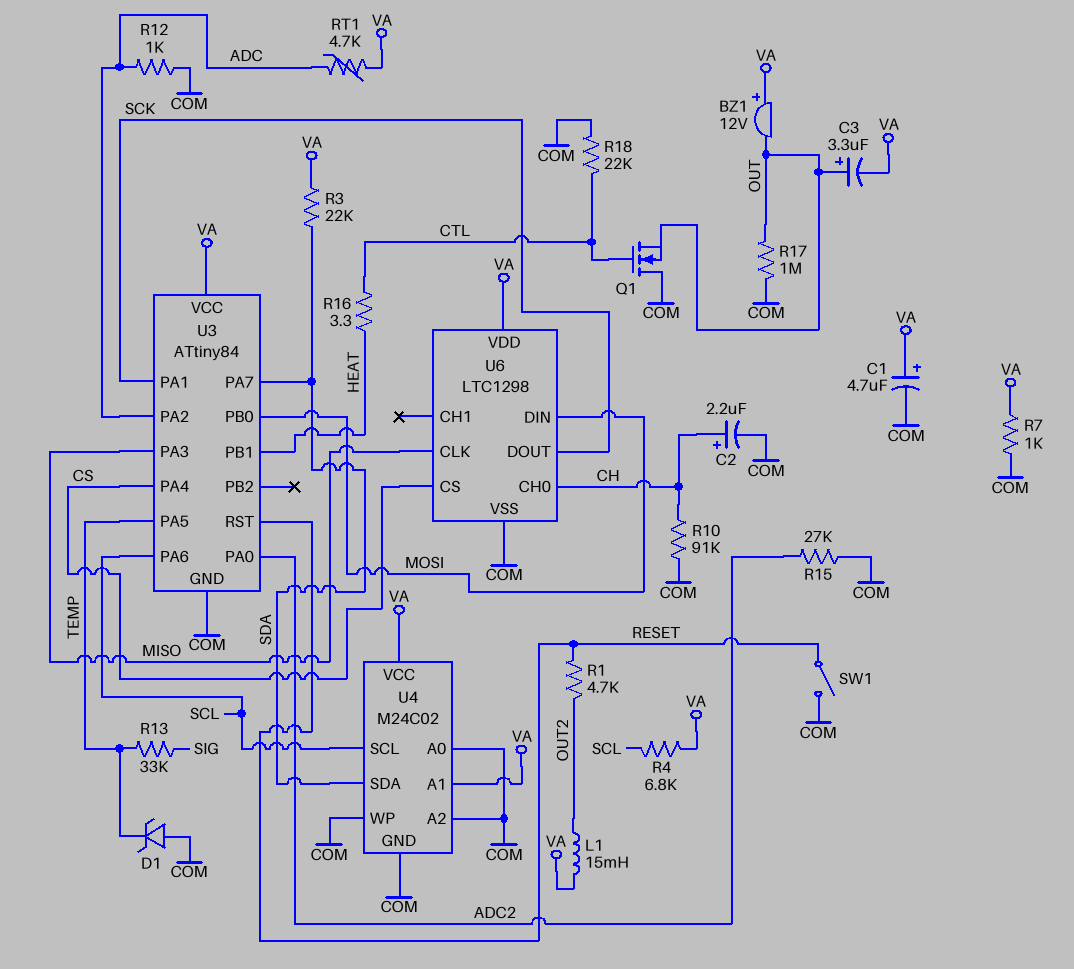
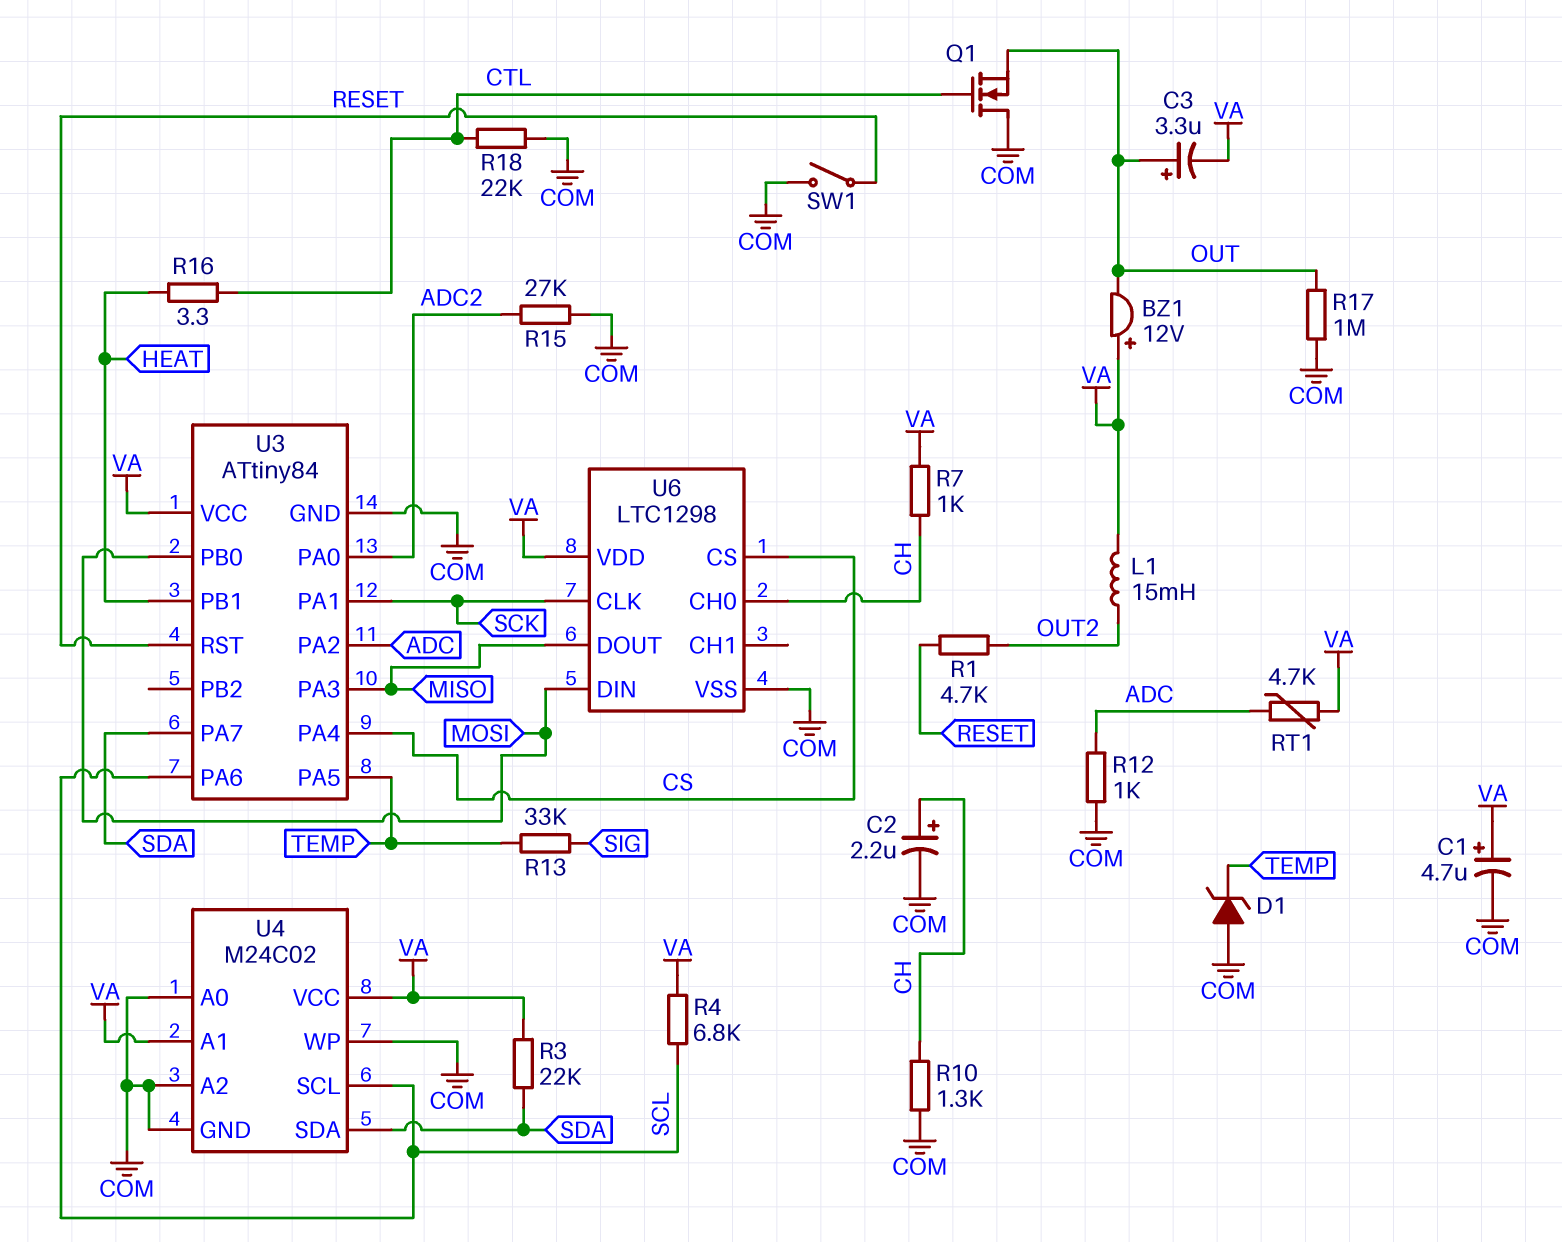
R7: 1k (COM, VA) -> 1k (CH, VA)
R10: 91k (CH, COM) -> 1.3k (CH, COM)
U6 pin CLK: MISO -> SCK
U6 pin DOUT: SCK -> MISO

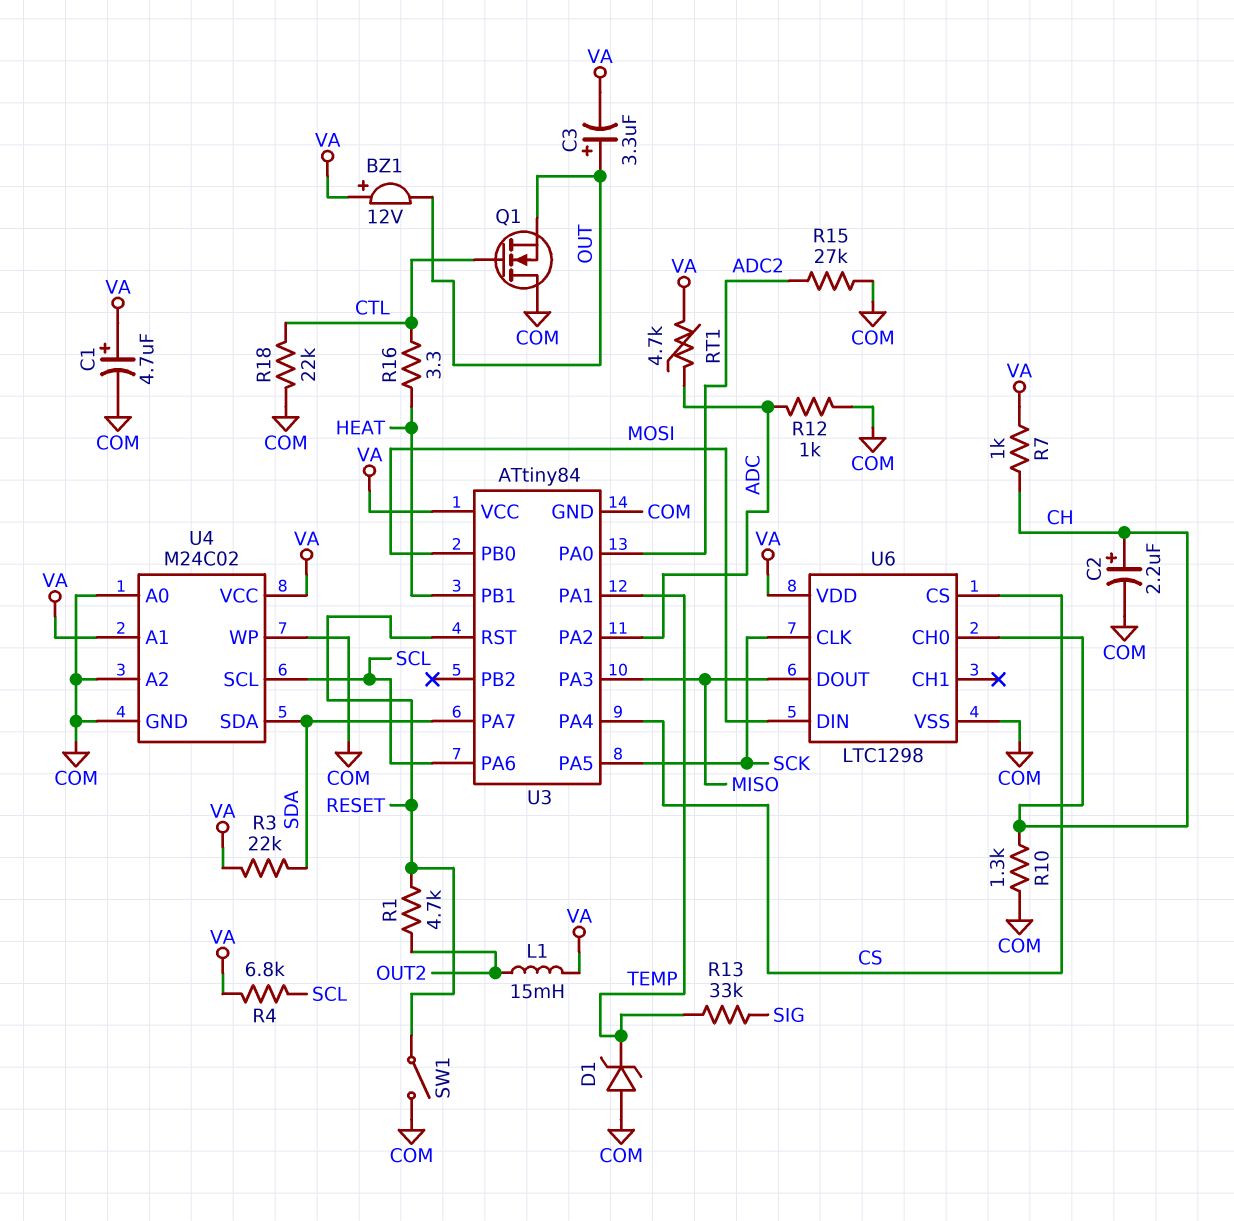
R17: 1M (COM, OUT) -> none
U3 pin PA1: SCK -> TEMP
U3 pin PA5: TEMP -> SCK

